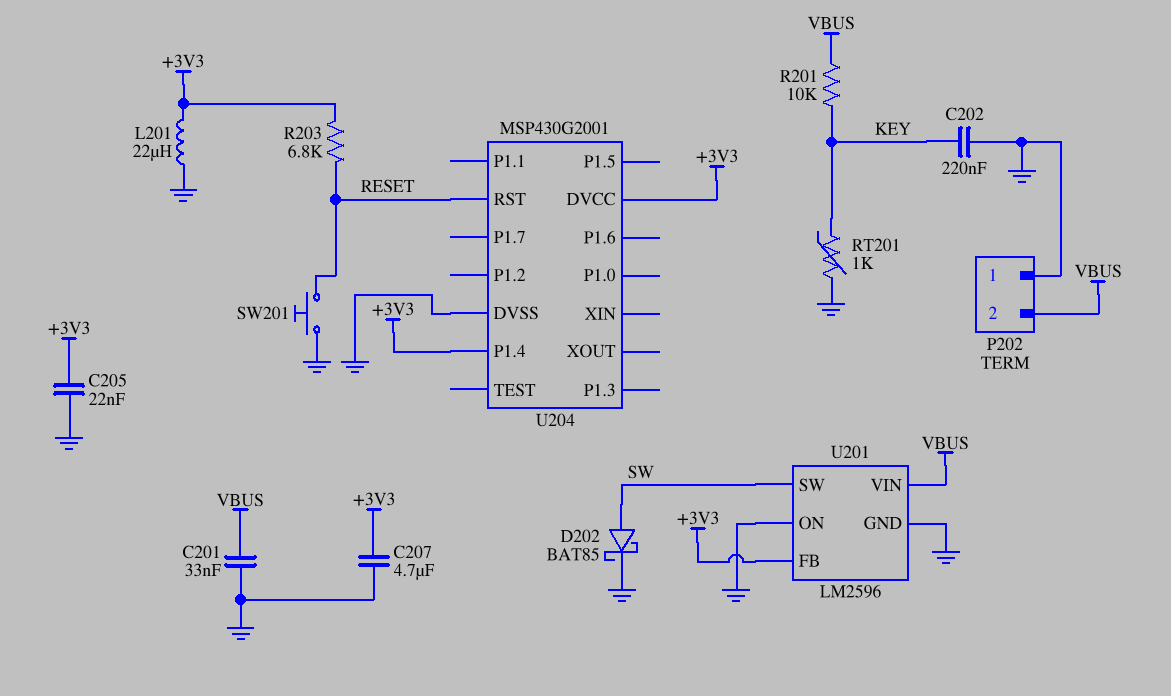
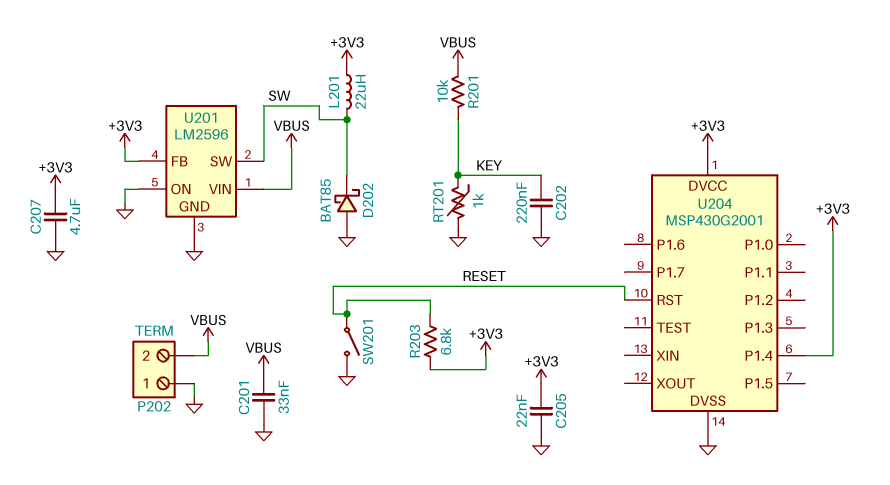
D202: schottky BAT85 (A SW, K GND) -> schottky BAT85 (A GND, K SW)
L201: 22uH (+3V3, GND) -> 22uH (+3V3, SW)
SW201: button (GND, RESET) -> switch (GND, RESET)

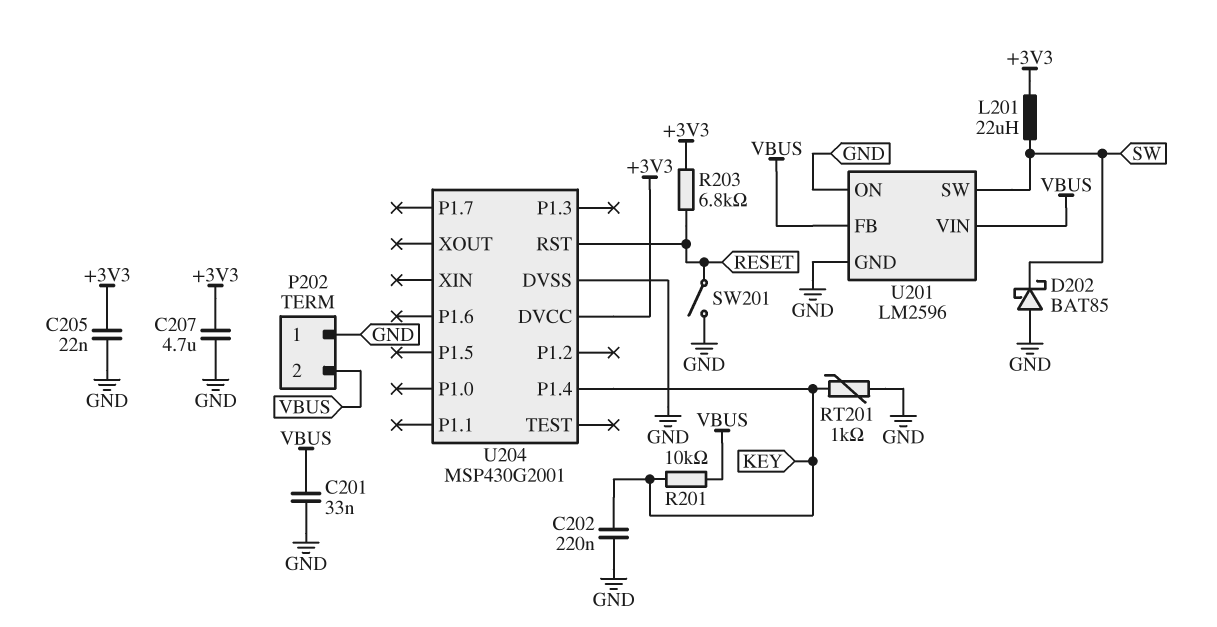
U201 pin FB: +3V3 -> VBUS
U204 pin P1.4: +3V3 -> KEY

